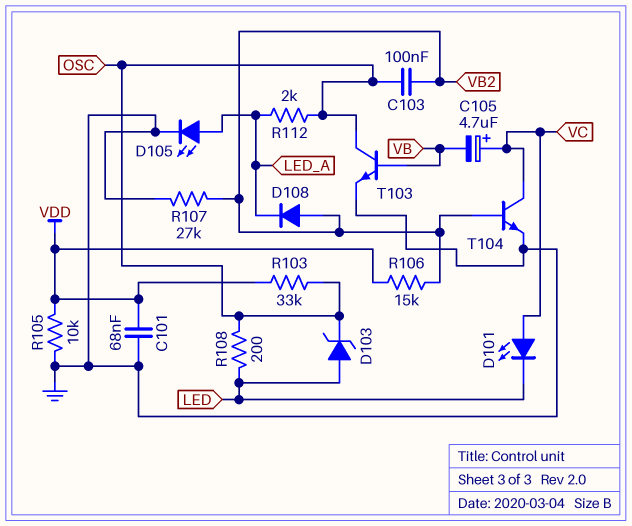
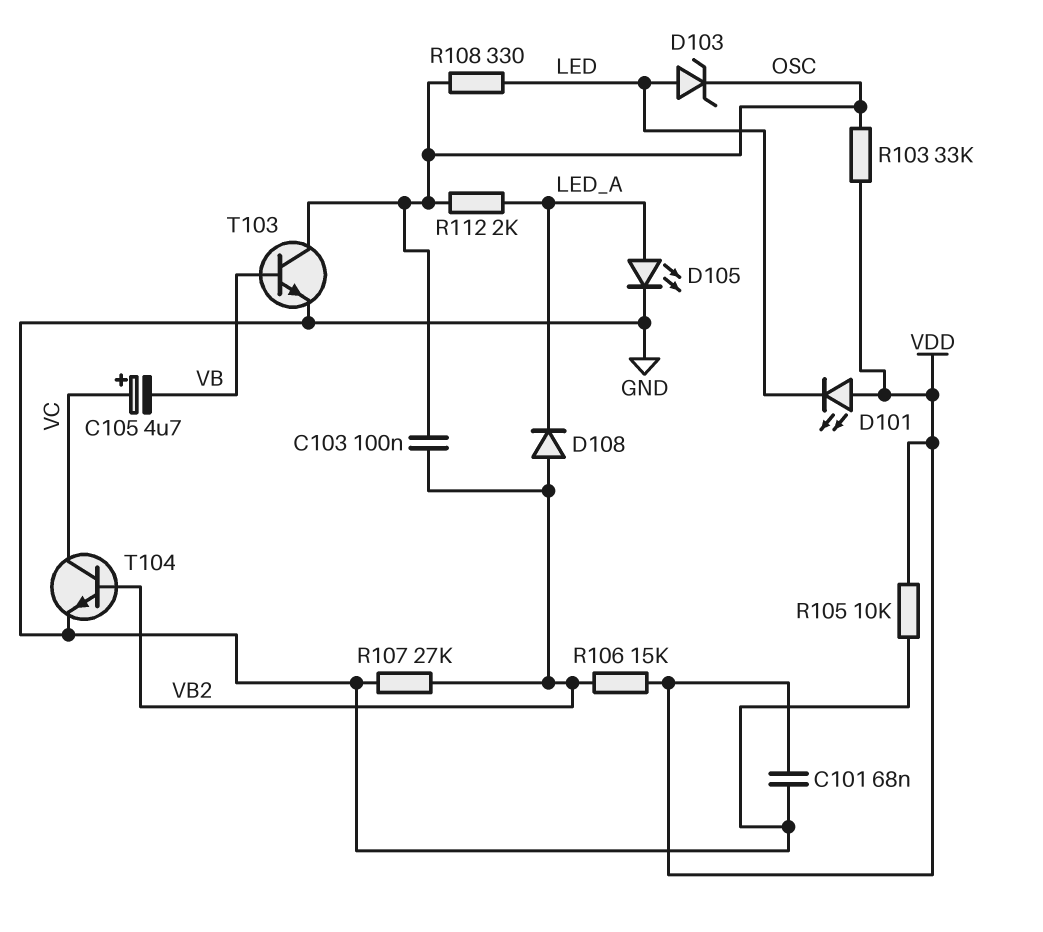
D101: LED (A VC, K LED) -> LED (A VDD, K LED)
R108: 200 (LED, OSC) -> 330 (LED, OSC)

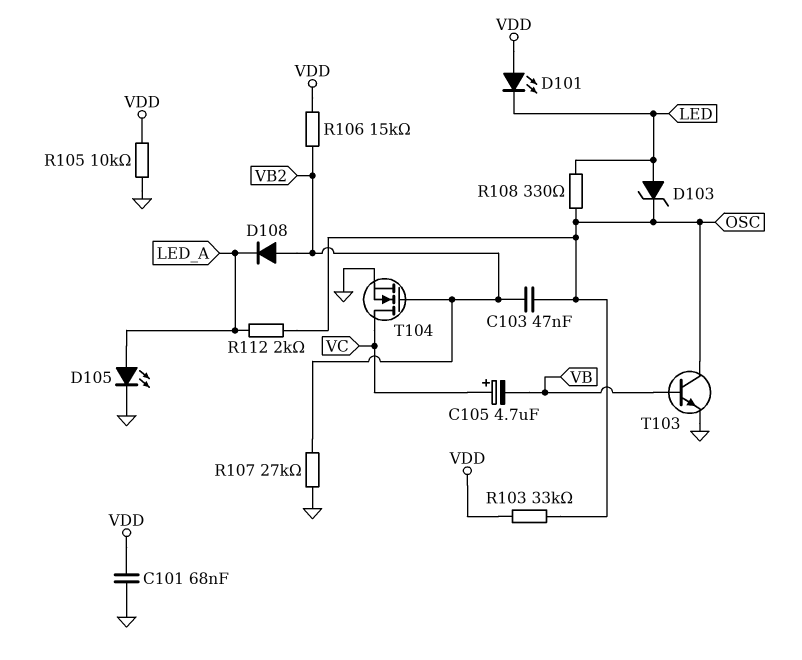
C103: 100nF (OSC, VB2) -> 47nF (OSC, VB2)
T104: NPN (B VB2, C VC, E GND) -> NMOS (G VB2, D VC, S GND)

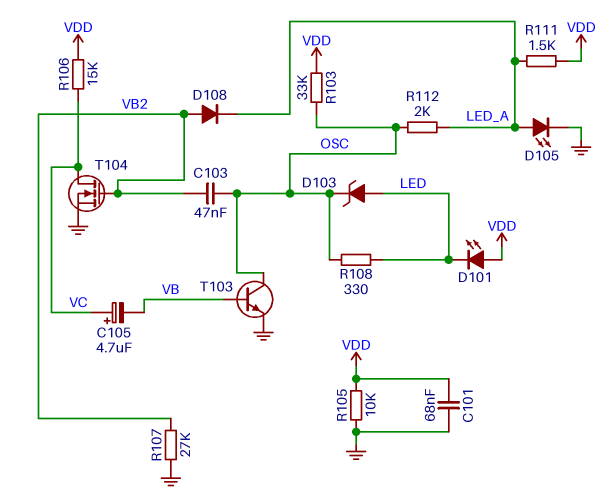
R106: 15k (VB2, VDD) -> 15k (VC, VDD)
R111: none -> 1.5k (LED_A, VDD)

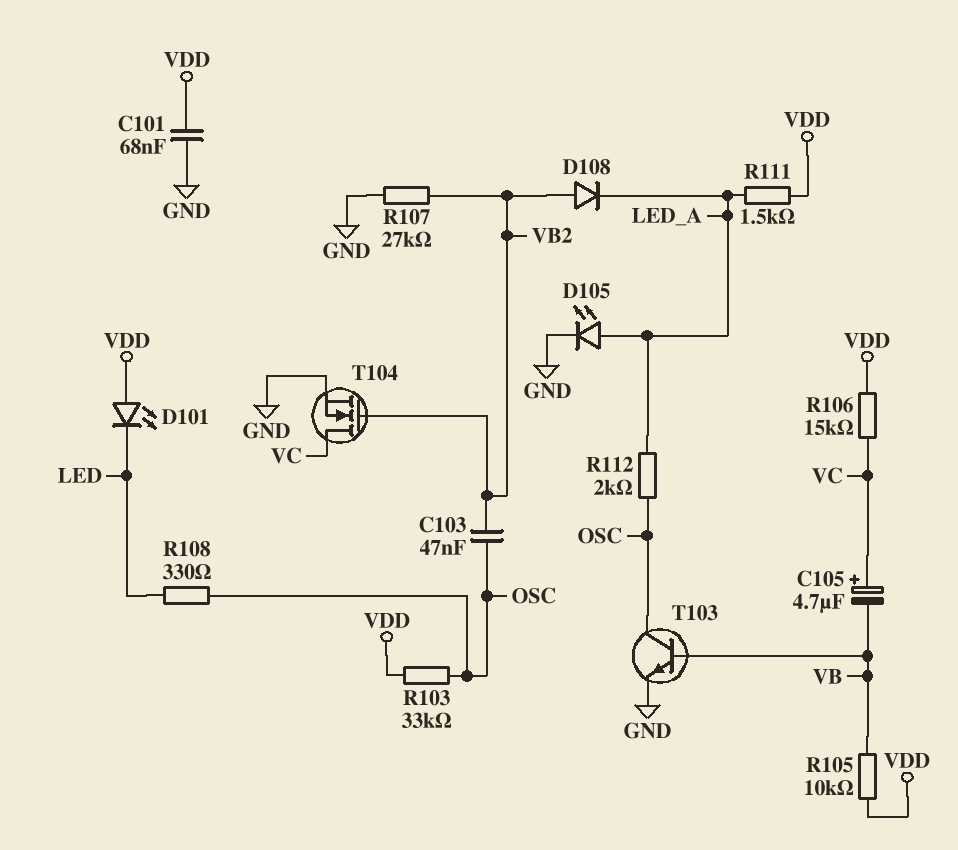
D103: zener (A LED, K OSC) -> none
R105: 10k (GND, VDD) -> 10k (VB, VDD)

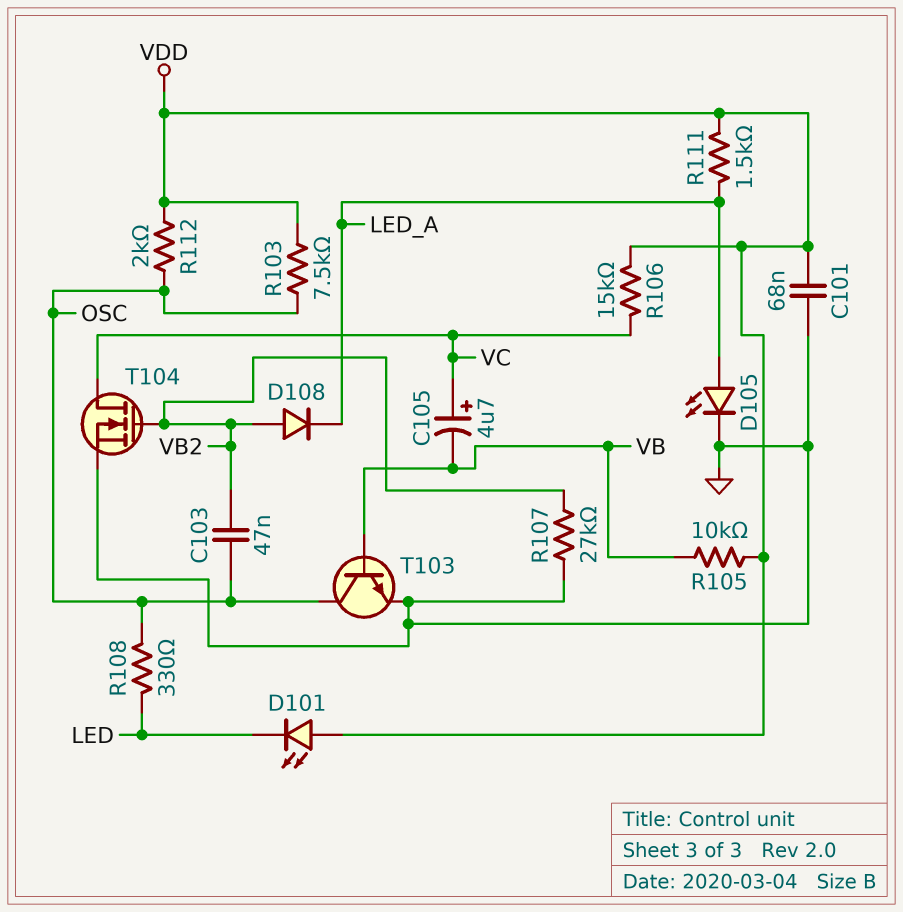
R103: 33k (OSC, VDD) -> 7.5k (OSC, VDD)
R112: 2k (LED_A, OSC) -> 2k (OSC, VDD)

